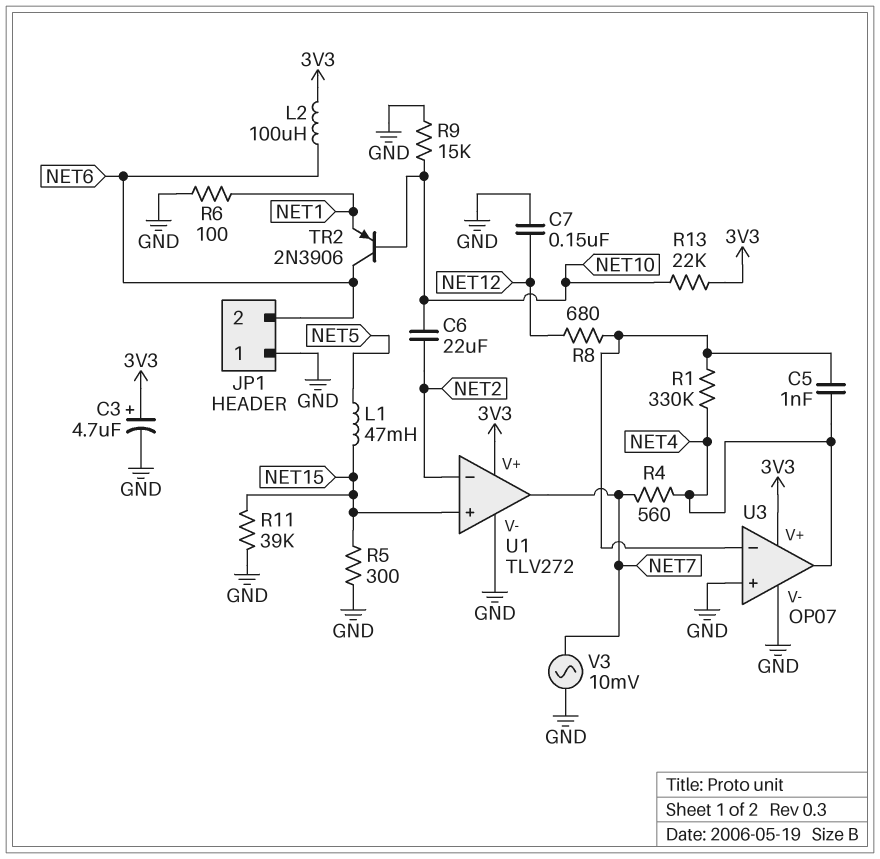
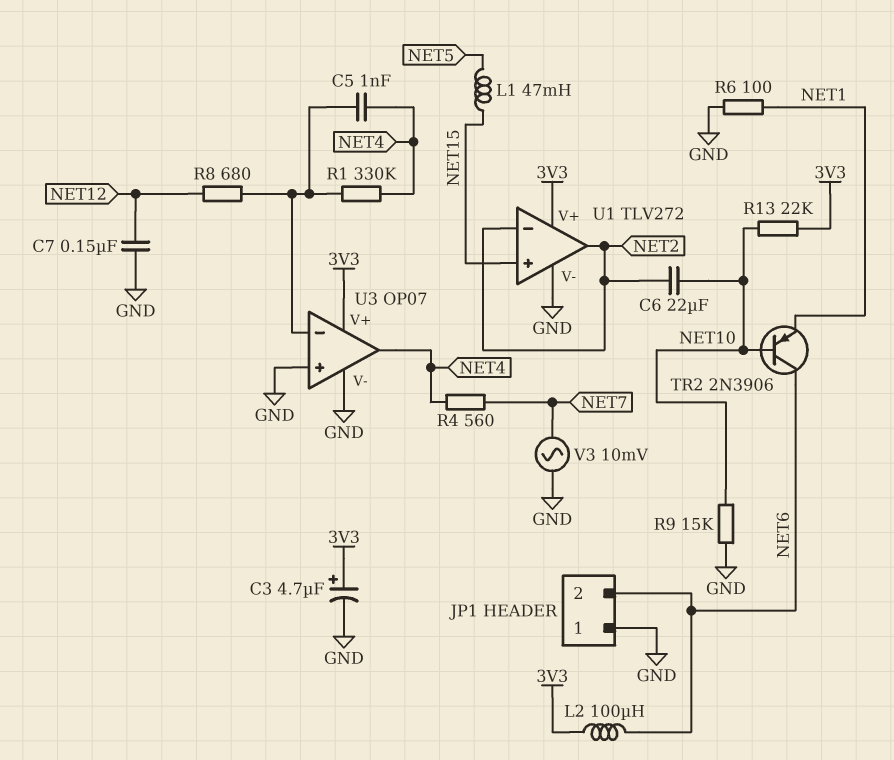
R5: 300 (GND, NET15) -> none
R11: 39k (GND, NET15) -> none
U1 pin out: NET7 -> NET2

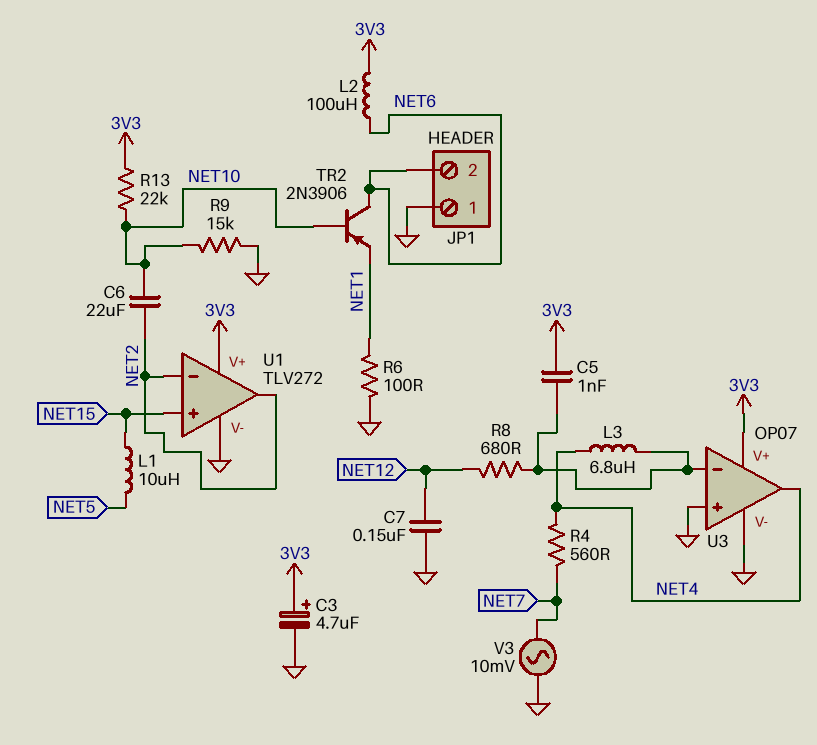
C5: 1nF (NET4, U3/in-) -> 1nF (3V3, U3/in-)
L1: 47mH (NET5, NET15) -> 10uH (NET5, NET15)
L3: none -> 6.8uH (NET4, U3/in-)
R1: 330k (NET4, U3/in-) -> none

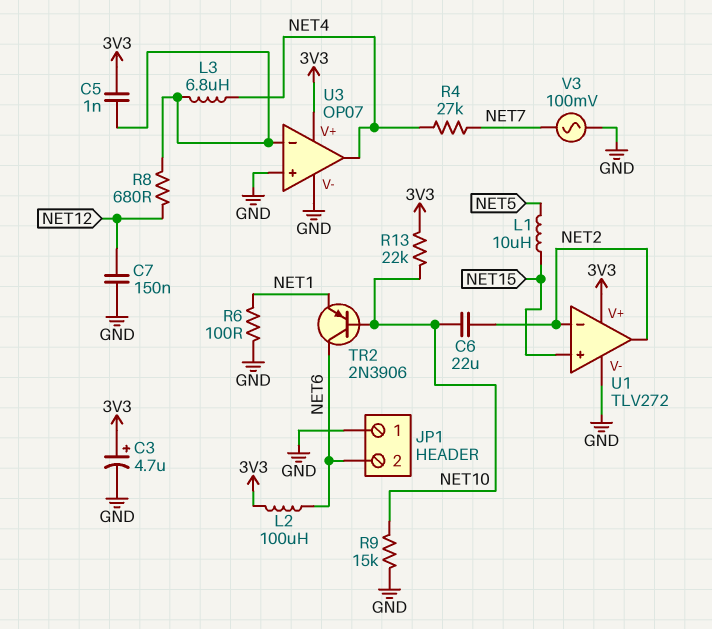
R4: 560 (NET4, NET7) -> 27k (NET4, NET7)
V3: AC 10mV (GND, NET7) -> AC 100mV (GND, NET7)

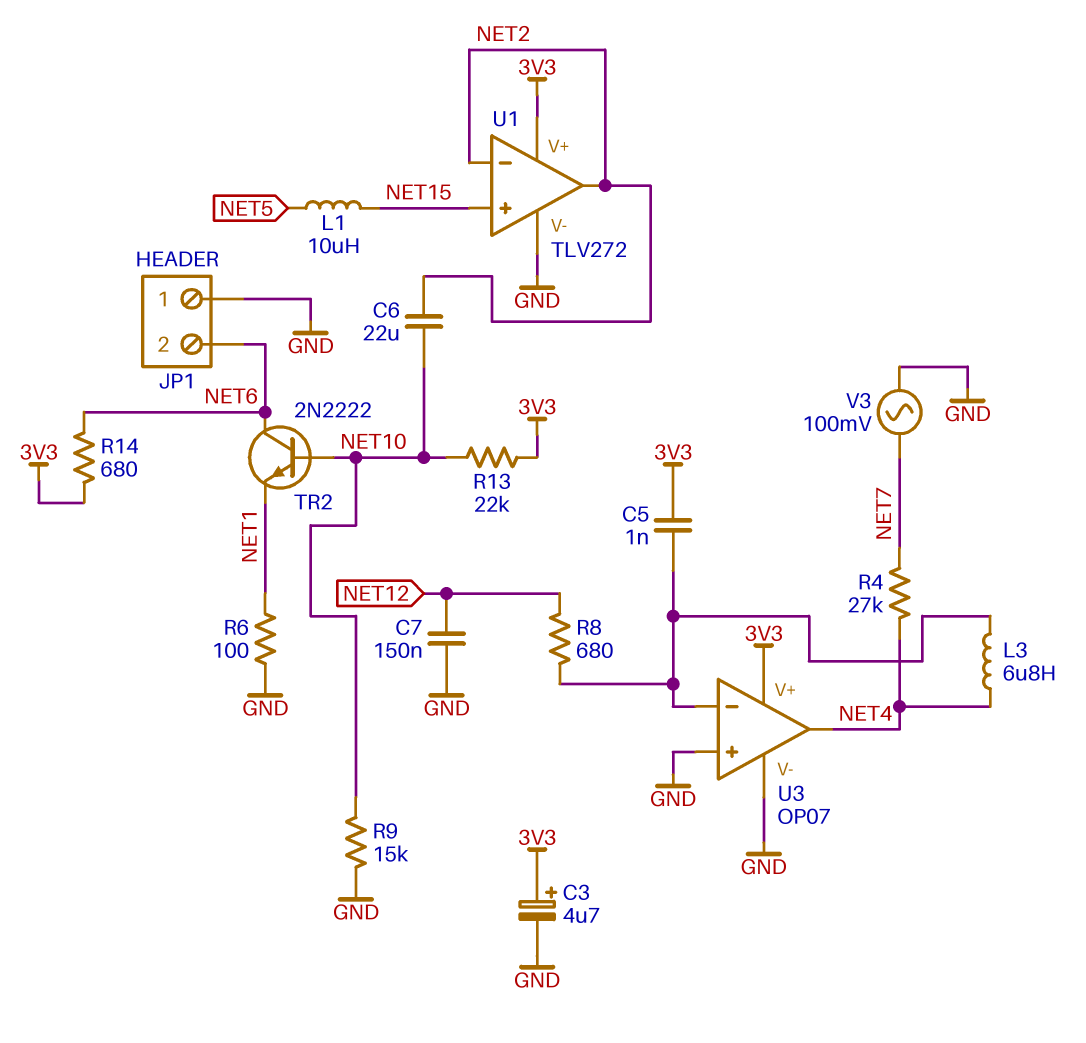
L2: 100uH (3V3, NET6) -> none
R14: none -> 680 (3V3, NET6)
TR2: PNP 2N3906 (B NET10, C NET6, E NET1) -> NPN 2N2222 (B NET10, C NET6, E NET1)

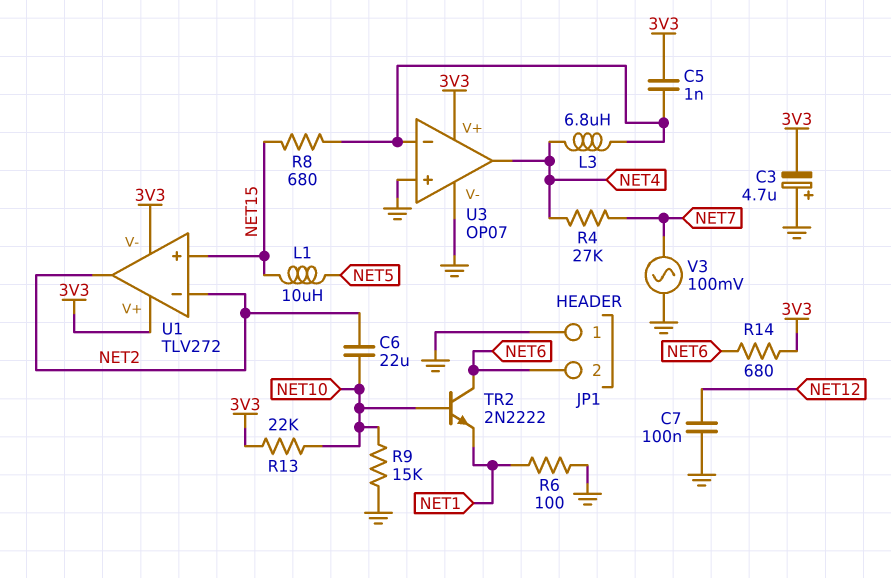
C3: 4.7uF (plus 3V3, minus GND) -> 4.7uF (plus GND, minus 3V3)
C7: 150nF (GND, NET12) -> 100nF (GND, NET12)
R8: 680 (NET12, U3/in-) -> 680 (NET15, U3/in-)
U1 pin V-: GND -> 3V3

